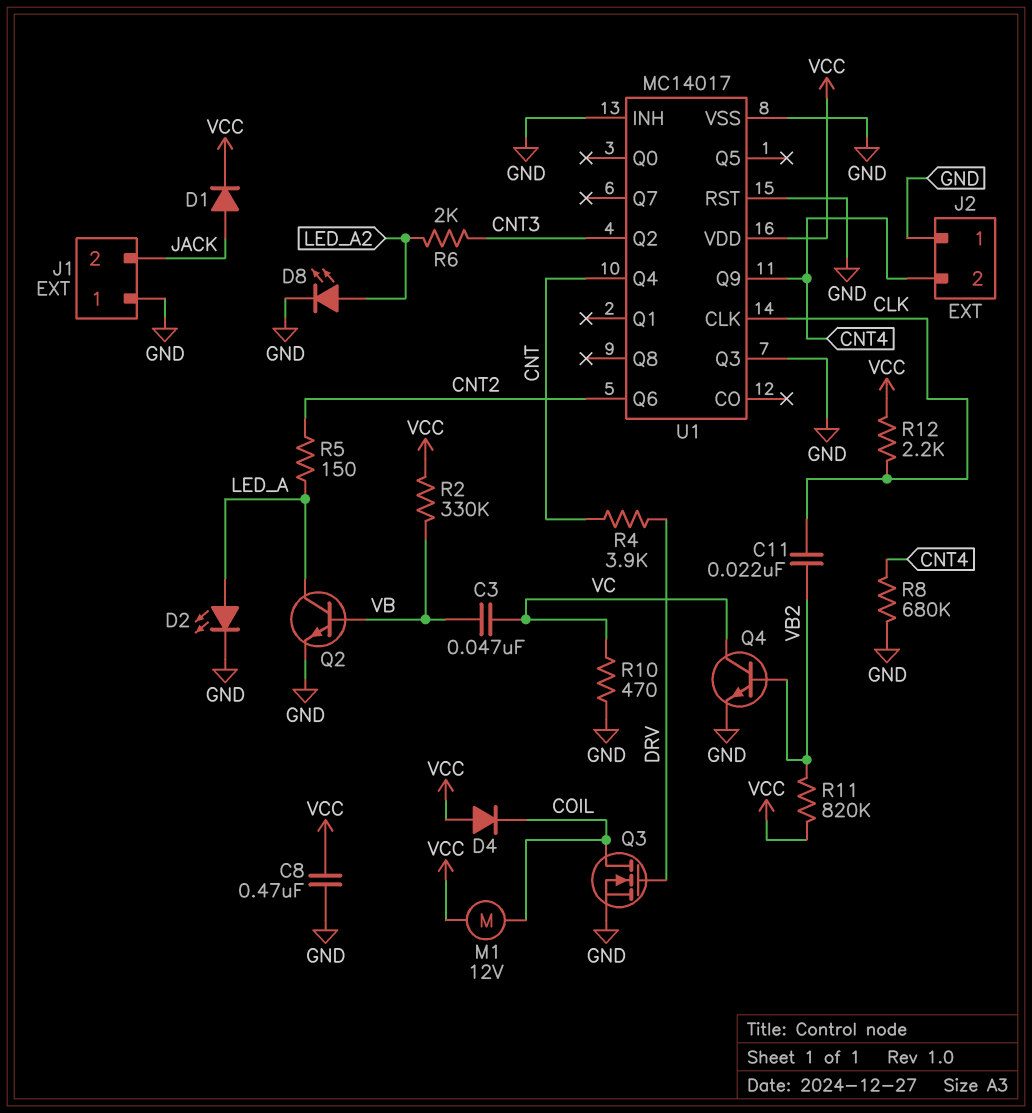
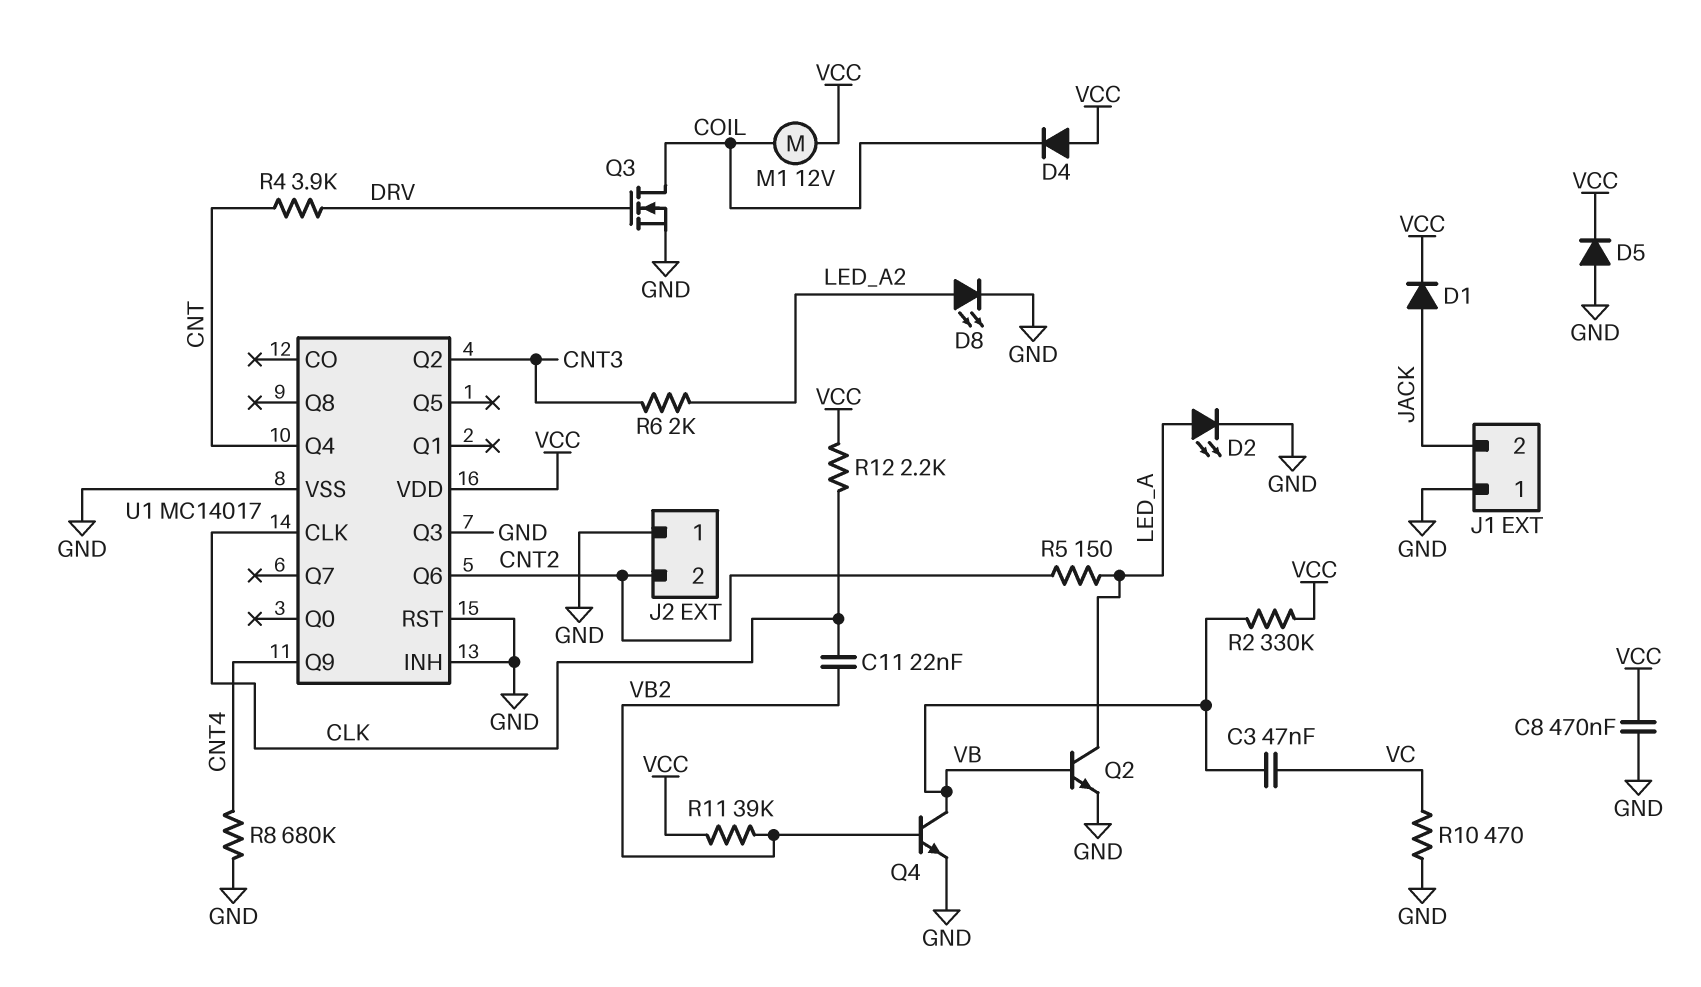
D5: none -> diode (A GND, K VCC)
J2 pin 2: CNT4 -> CNT2
Q4: NPN (B VB2, C VC, E GND) -> NPN (B VB2, C VB, E GND)
R11: 820k (VB2, VCC) -> 39k (VB2, VCC)

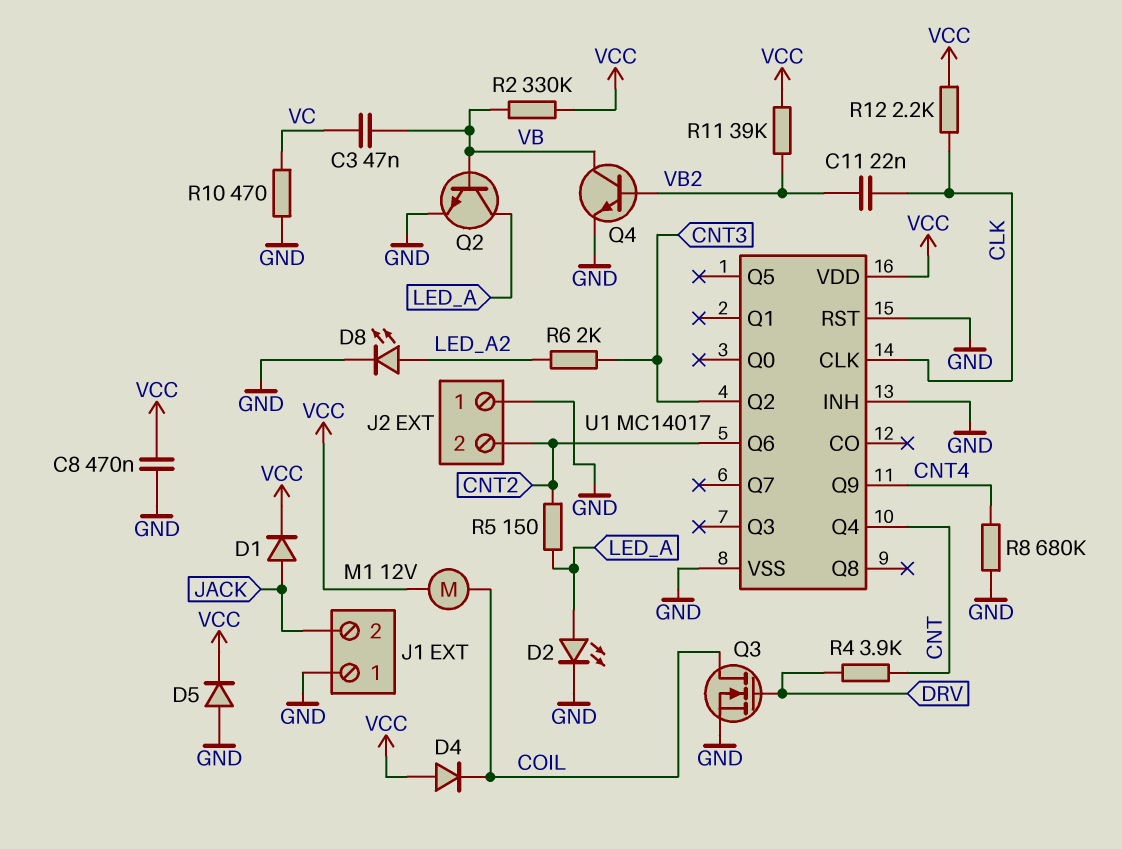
U1 pin Q3: GND -> none

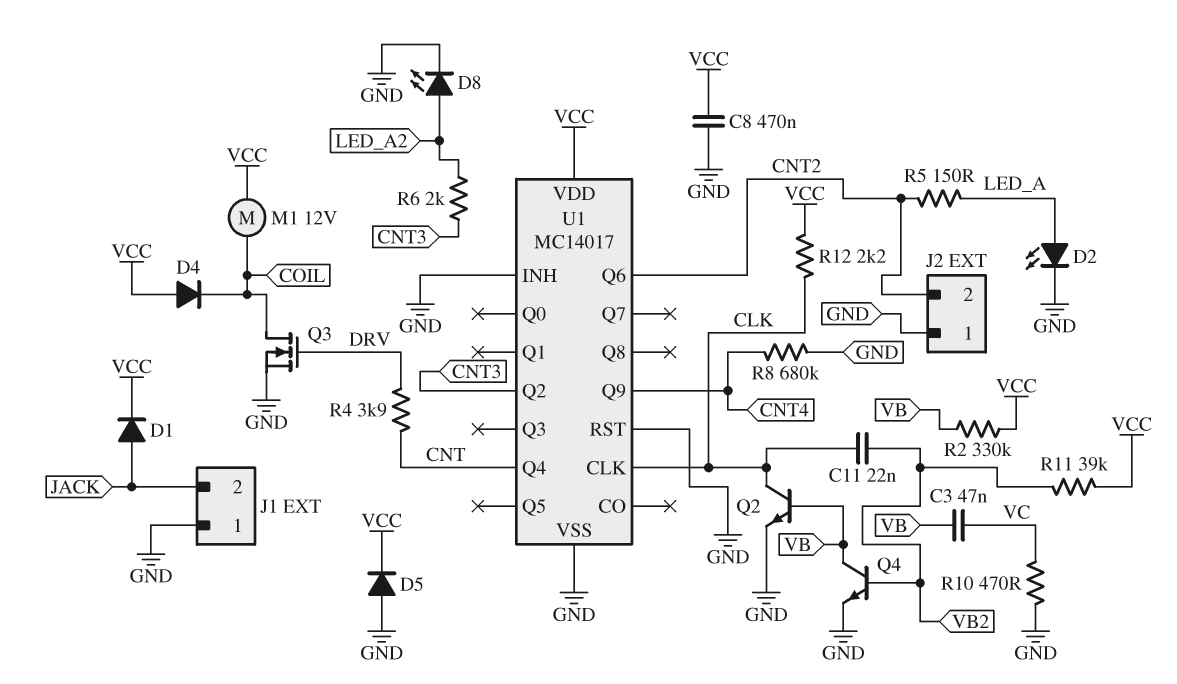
Q2: NPN (B VB, C LED_A, E GND) -> NPN (B VB, C CLK, E GND)

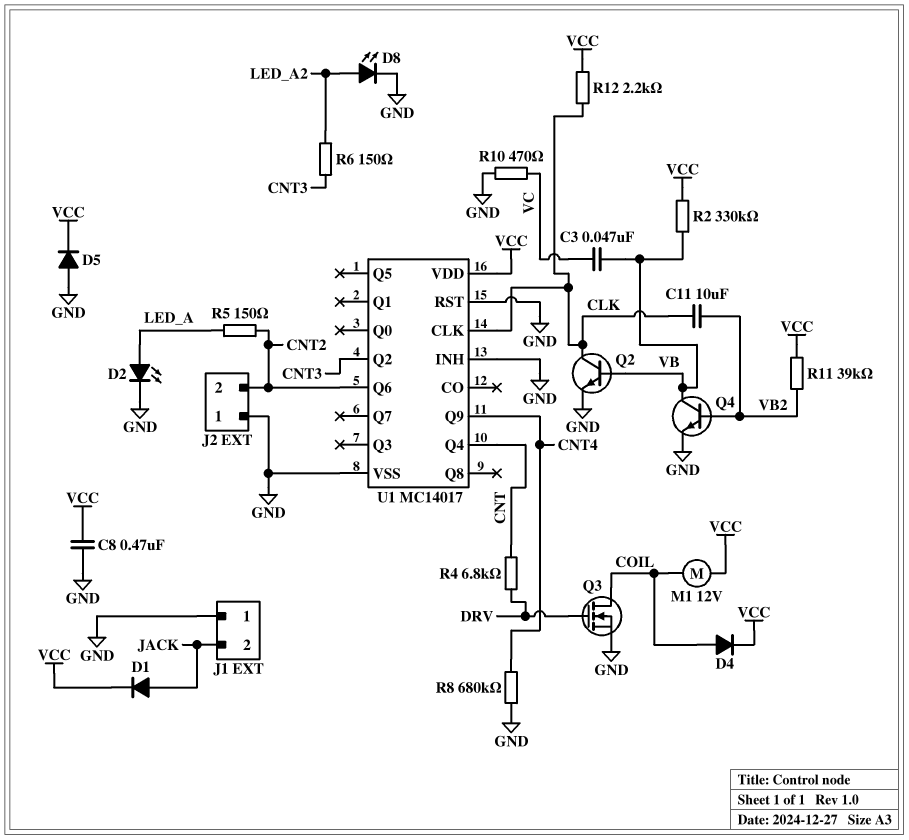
C11: 22nF (CLK, VB2) -> 10uF (CLK, VB2)
D4: diode (A VCC, K COIL) -> diode (A COIL, K VCC)
R4: 3.9k (CNT, DRV) -> 6.8k (CNT, DRV)
R6: 2k (CNT3, LED_A2) -> 150 (CNT3, LED_A2)

